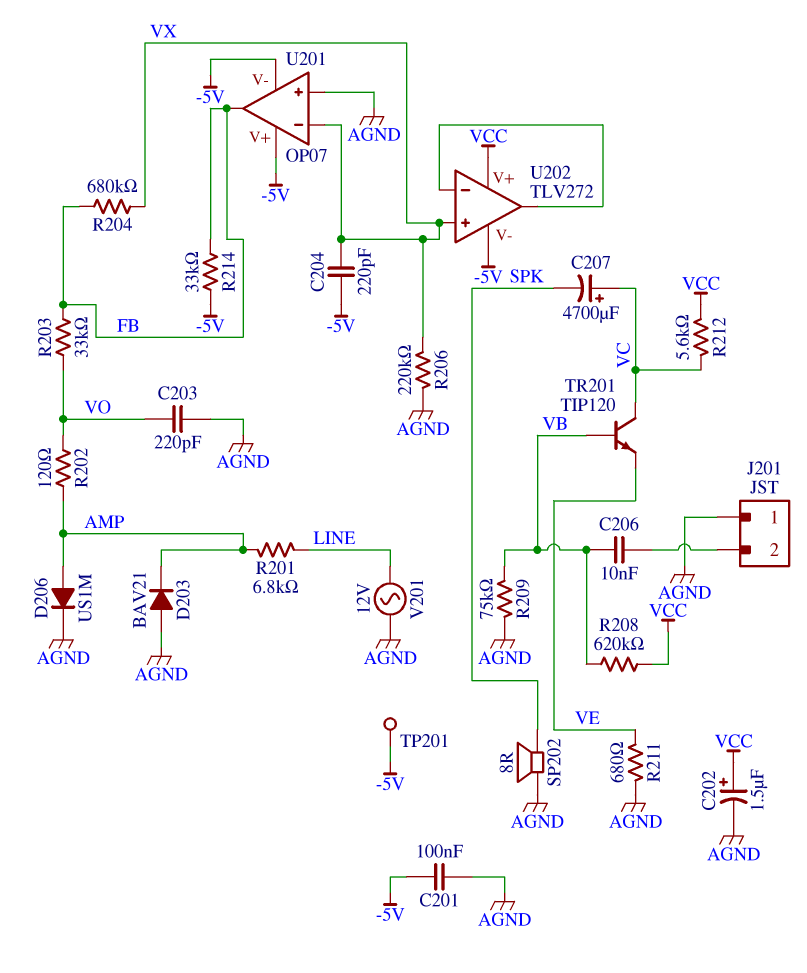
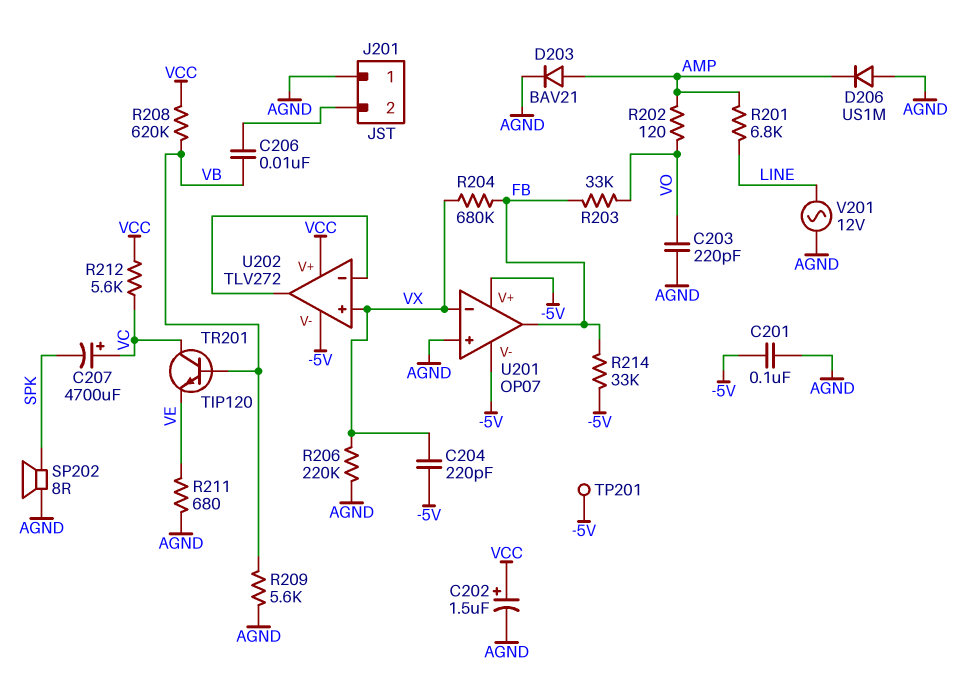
D203: diode BAV21 (A AGND, K AMP) -> diode BAV21 (A AMP, K AGND)
D206: diode US1M (A AMP, K AGND) -> diode US1M (A AGND, K AMP)
R209: 75k (AGND, VB) -> 5.6k (AGND, VB)

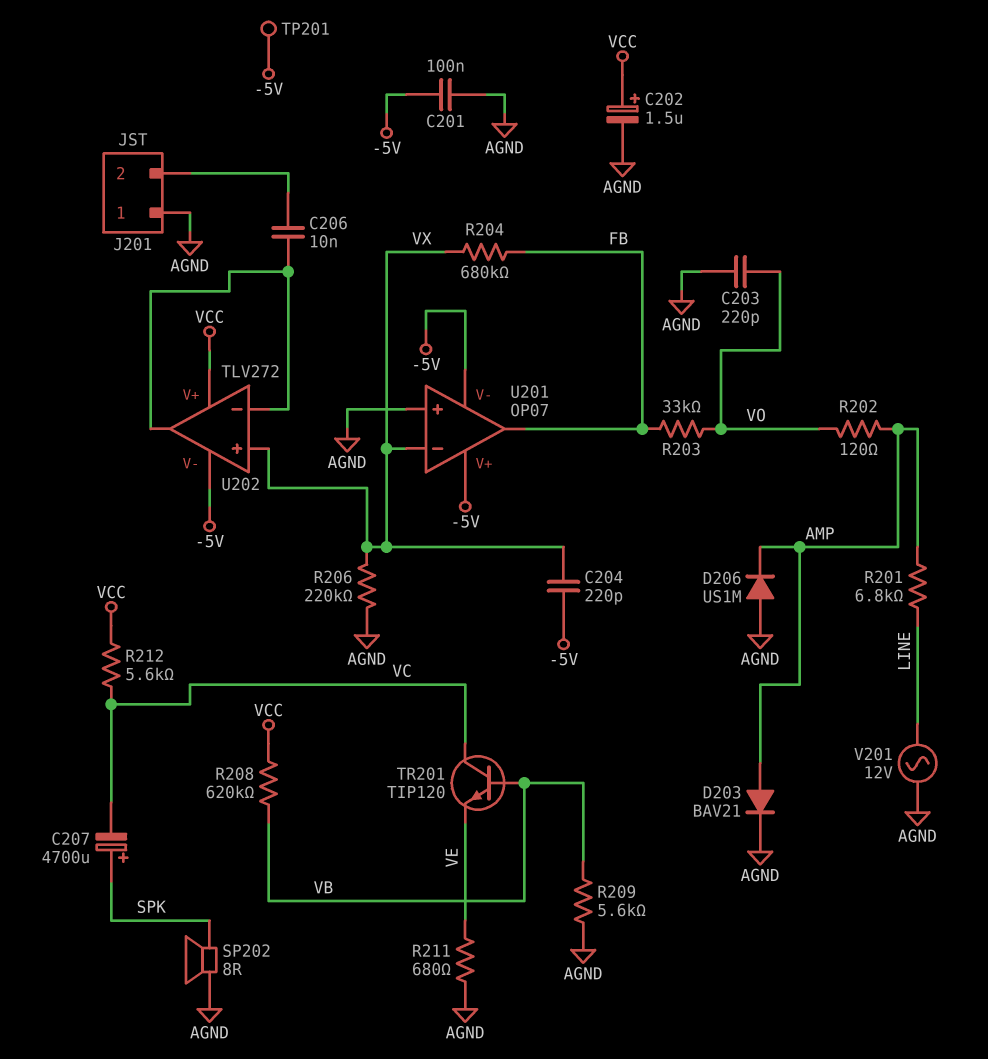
C206: 10nF (J201/2, VB) -> 10nF (J201/2, U202/in-)
C207: 4700uF (plus VC, minus SPK) -> 4700uF (plus SPK, minus VC)
R214: 33k (-5V, FB) -> none

